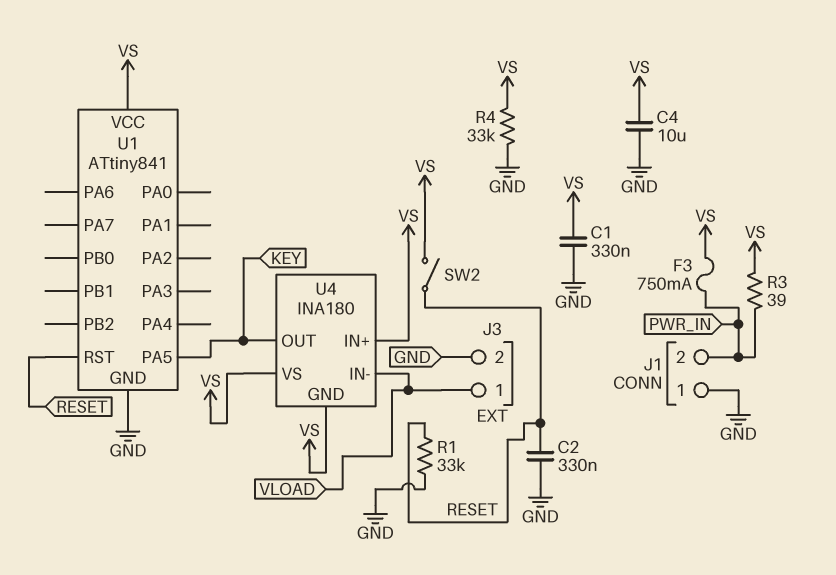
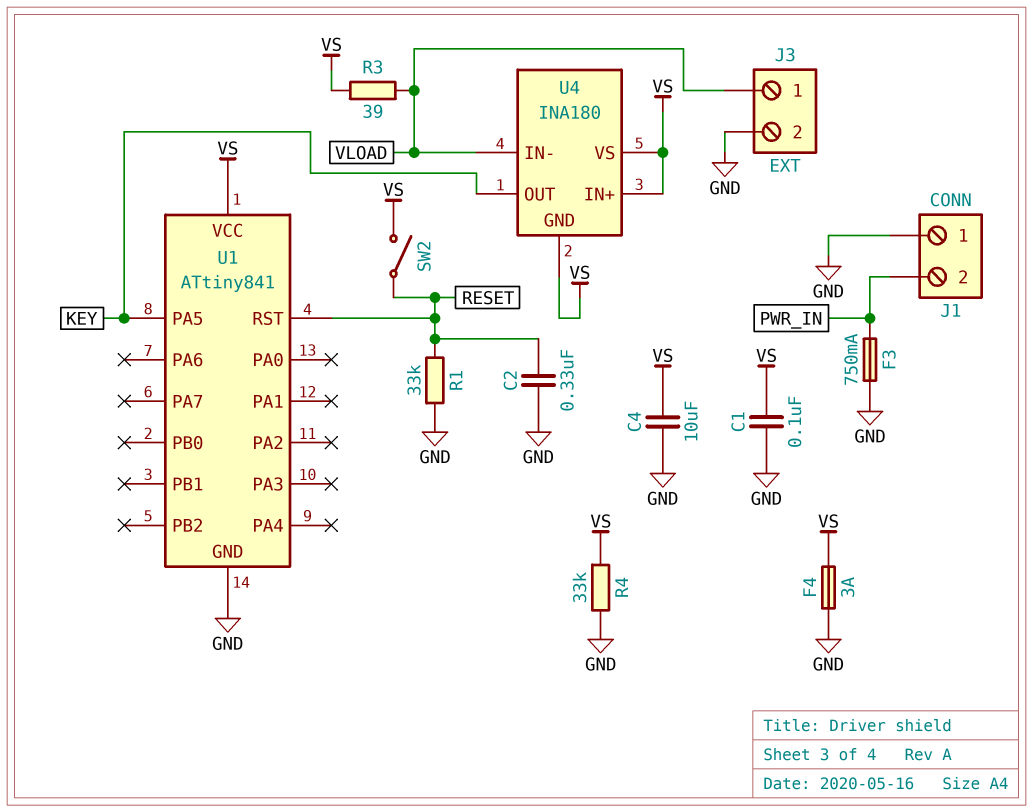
C1: 330nF (GND, VS) -> 100nF (GND, VS)
F3: 750mA (PWR_IN, VS) -> 750mA (GND, PWR_IN)
F4: none -> 3A (GND, VS)
R3: 39 (PWR_IN, VS) -> 39 (VLOAD, VS)

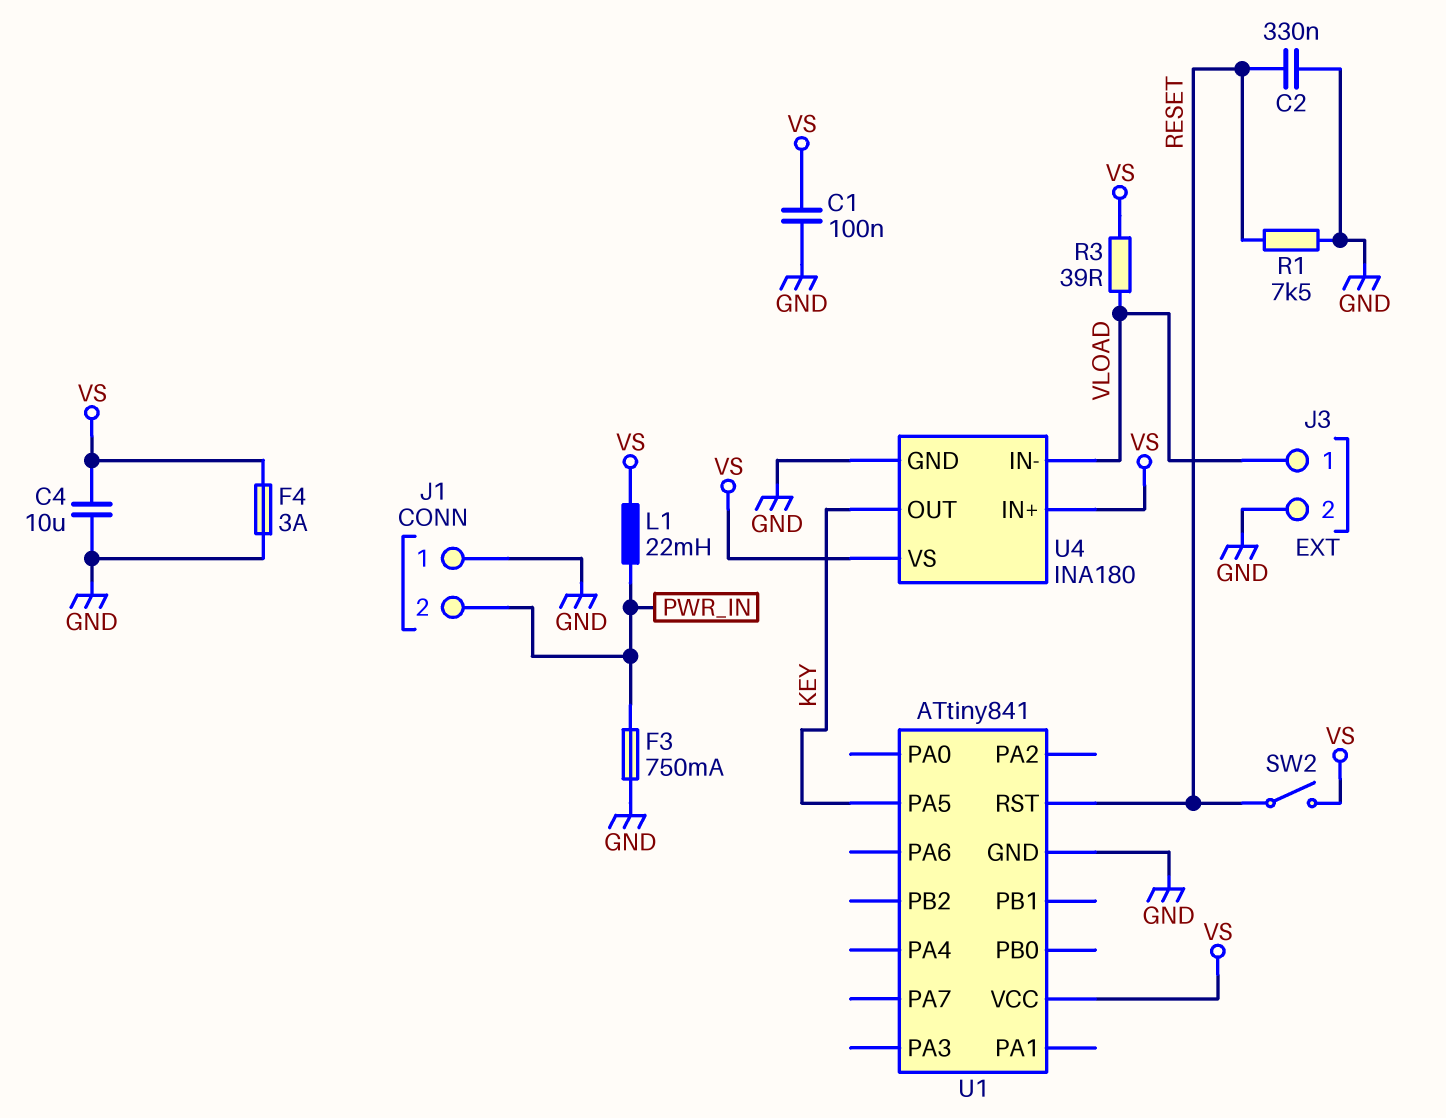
L1: none -> 22mH (PWR_IN, VS)
R1: 33k (GND, RESET) -> 7.5k (GND, RESET)
R4: 33k (GND, VS) -> none
U4 pin GND: VS -> GND

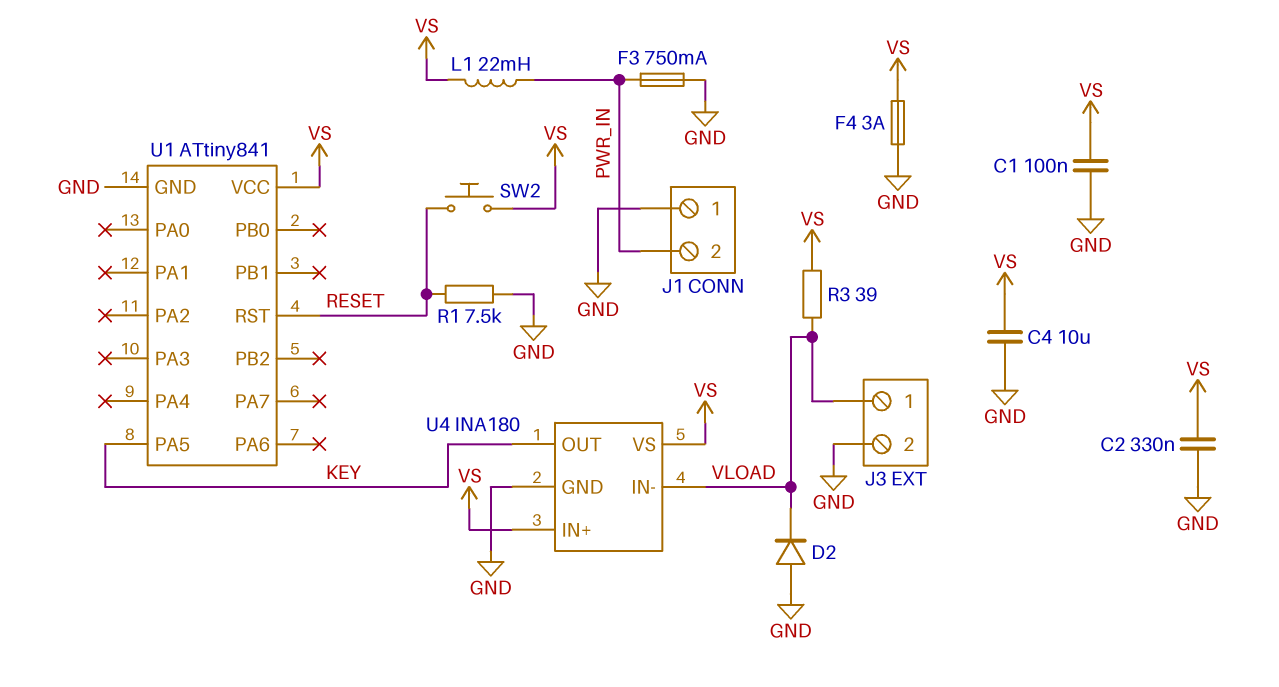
C2: 330nF (GND, RESET) -> 330nF (GND, VS)
D2: none -> diode (A GND, K VLOAD)
SW2: switch (RESET, VS) -> button (RESET, VS)

